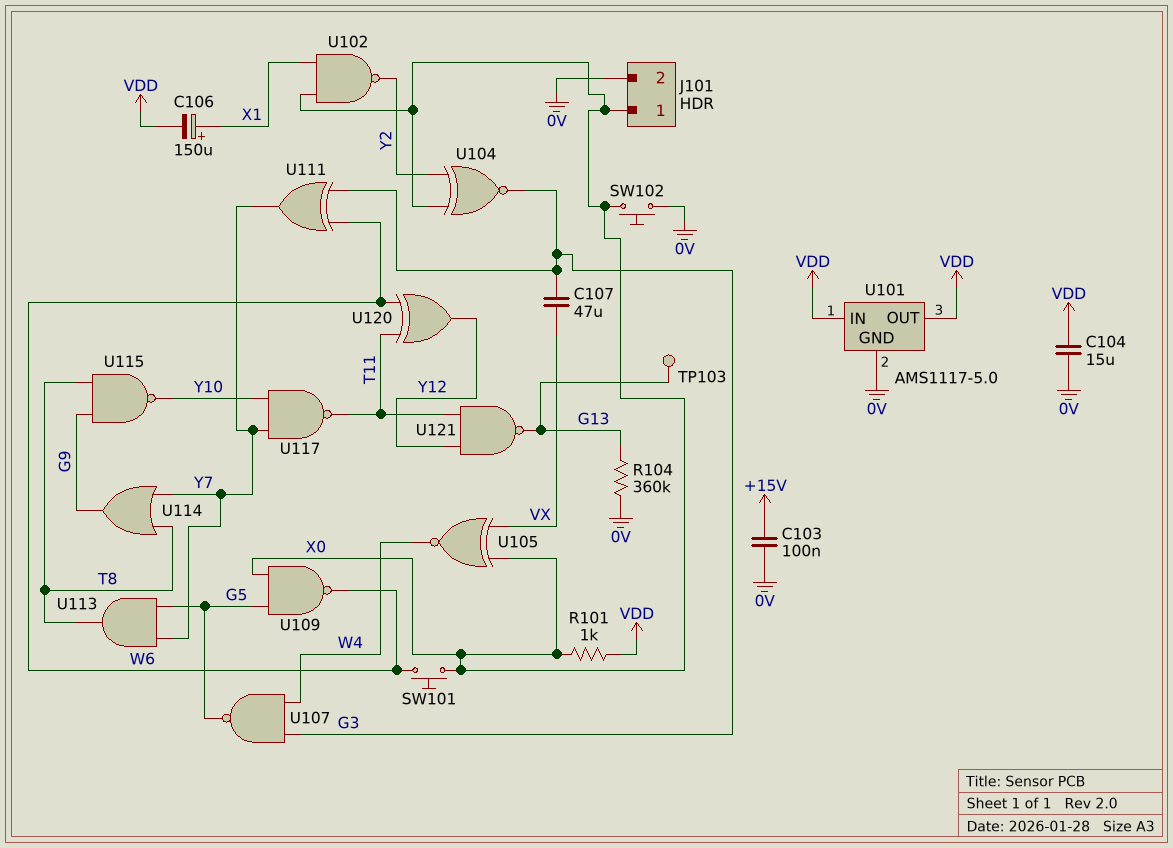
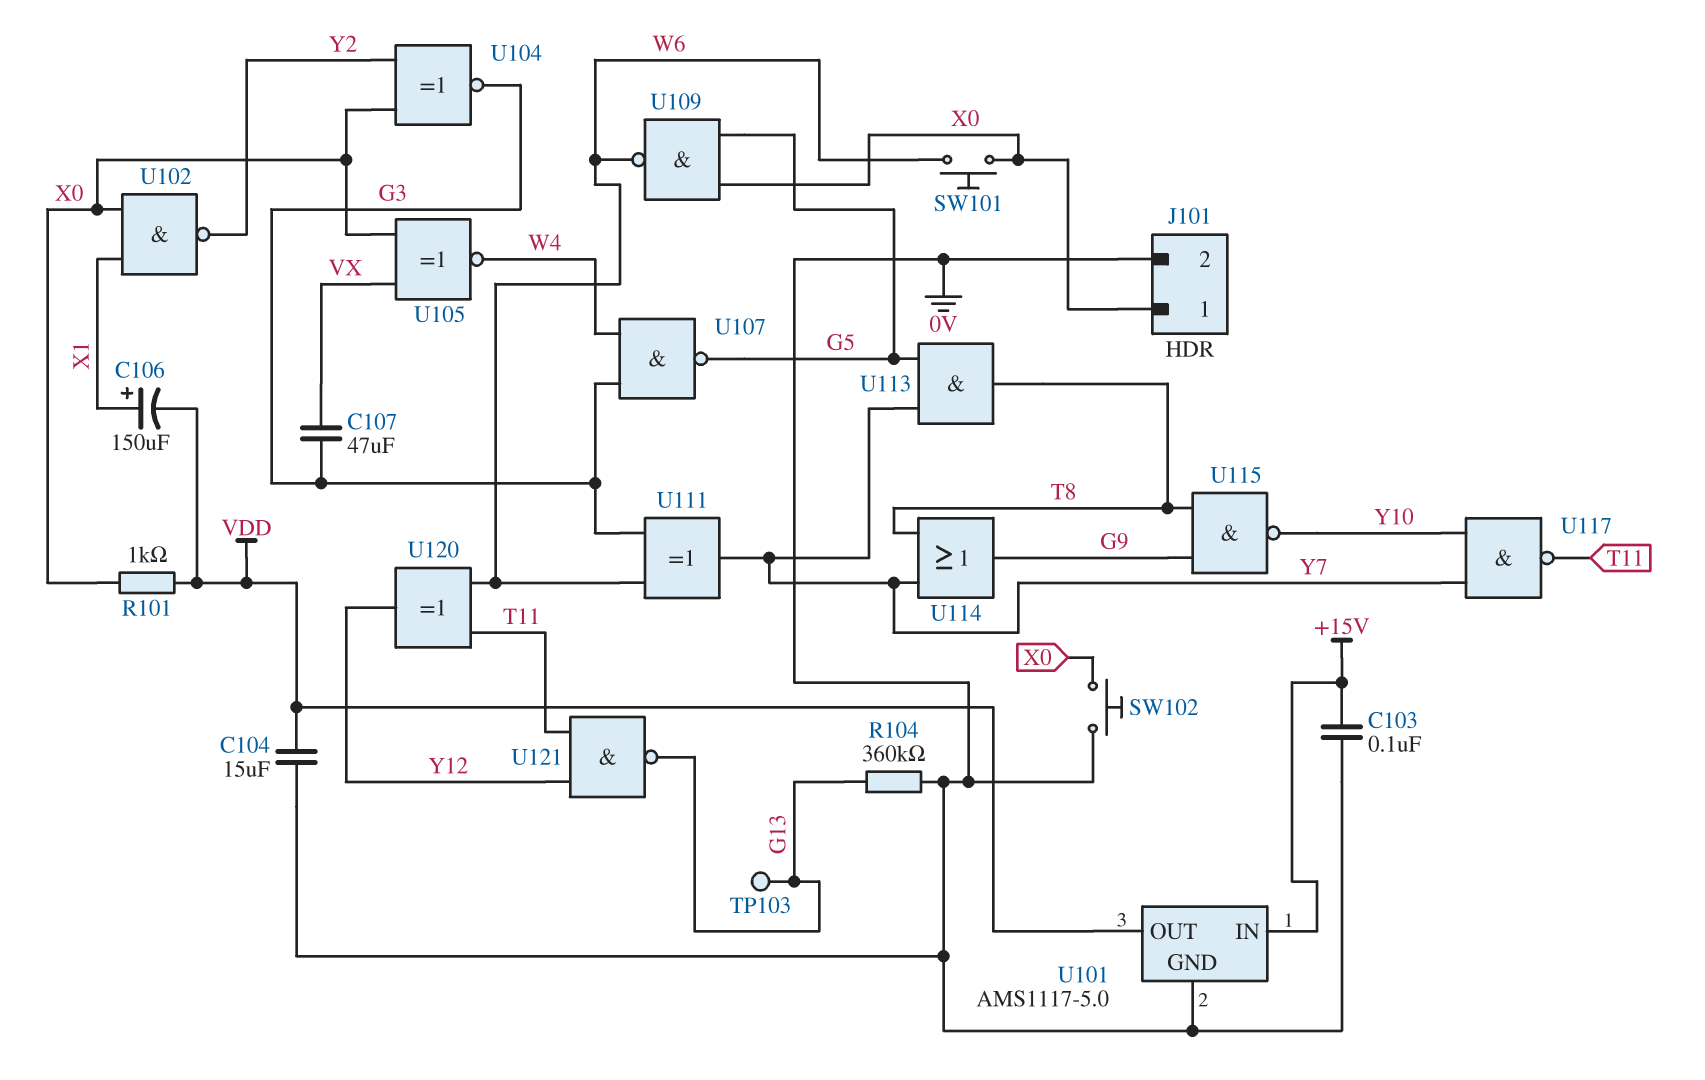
U101 pin IN: VDD -> +15V

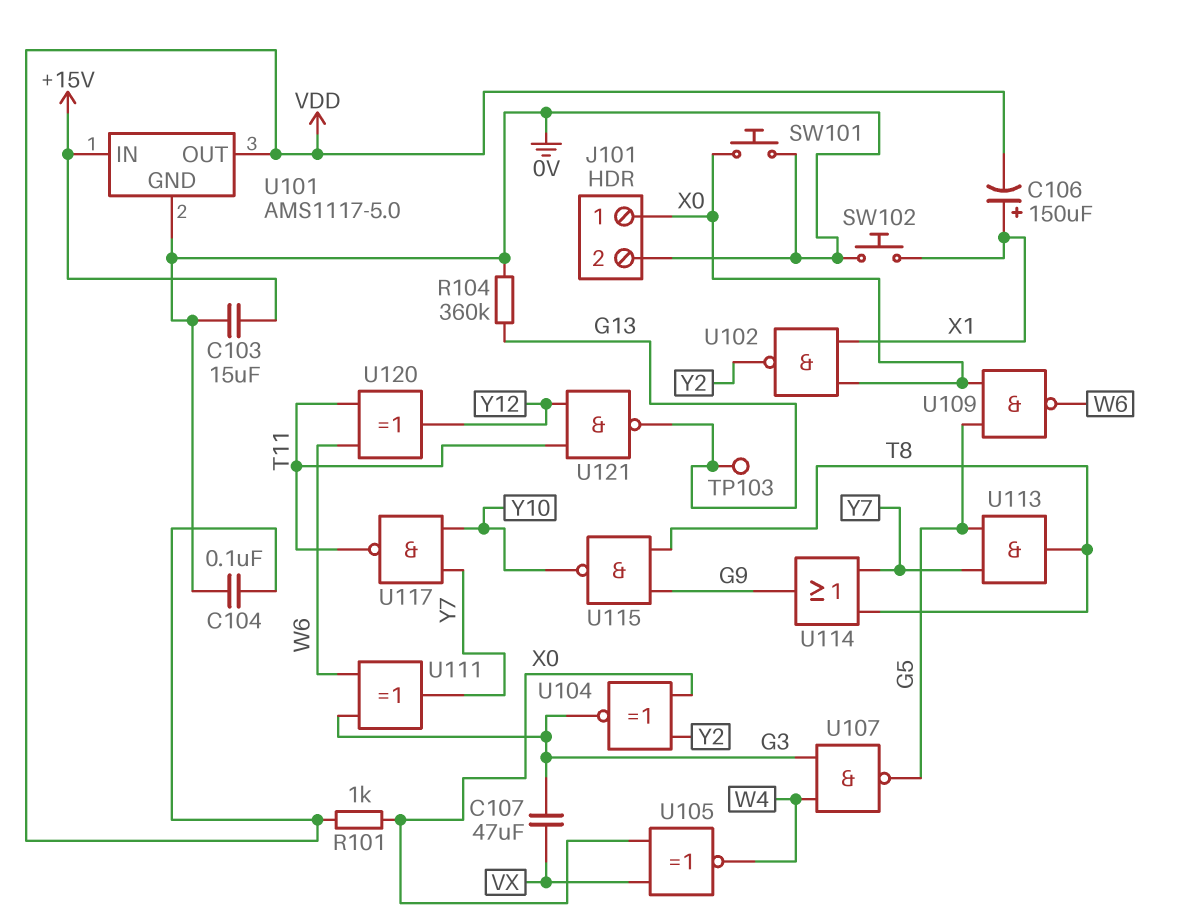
C103: 100nF (+15V, 0V) -> 15uF (+15V, 0V)
C104: 15uF (0V, VDD) -> 100nF (0V, VDD)
SW101: button (W6, X0) -> button (0V, X0)
SW102: button (0V, X0) -> button (0V, X1)

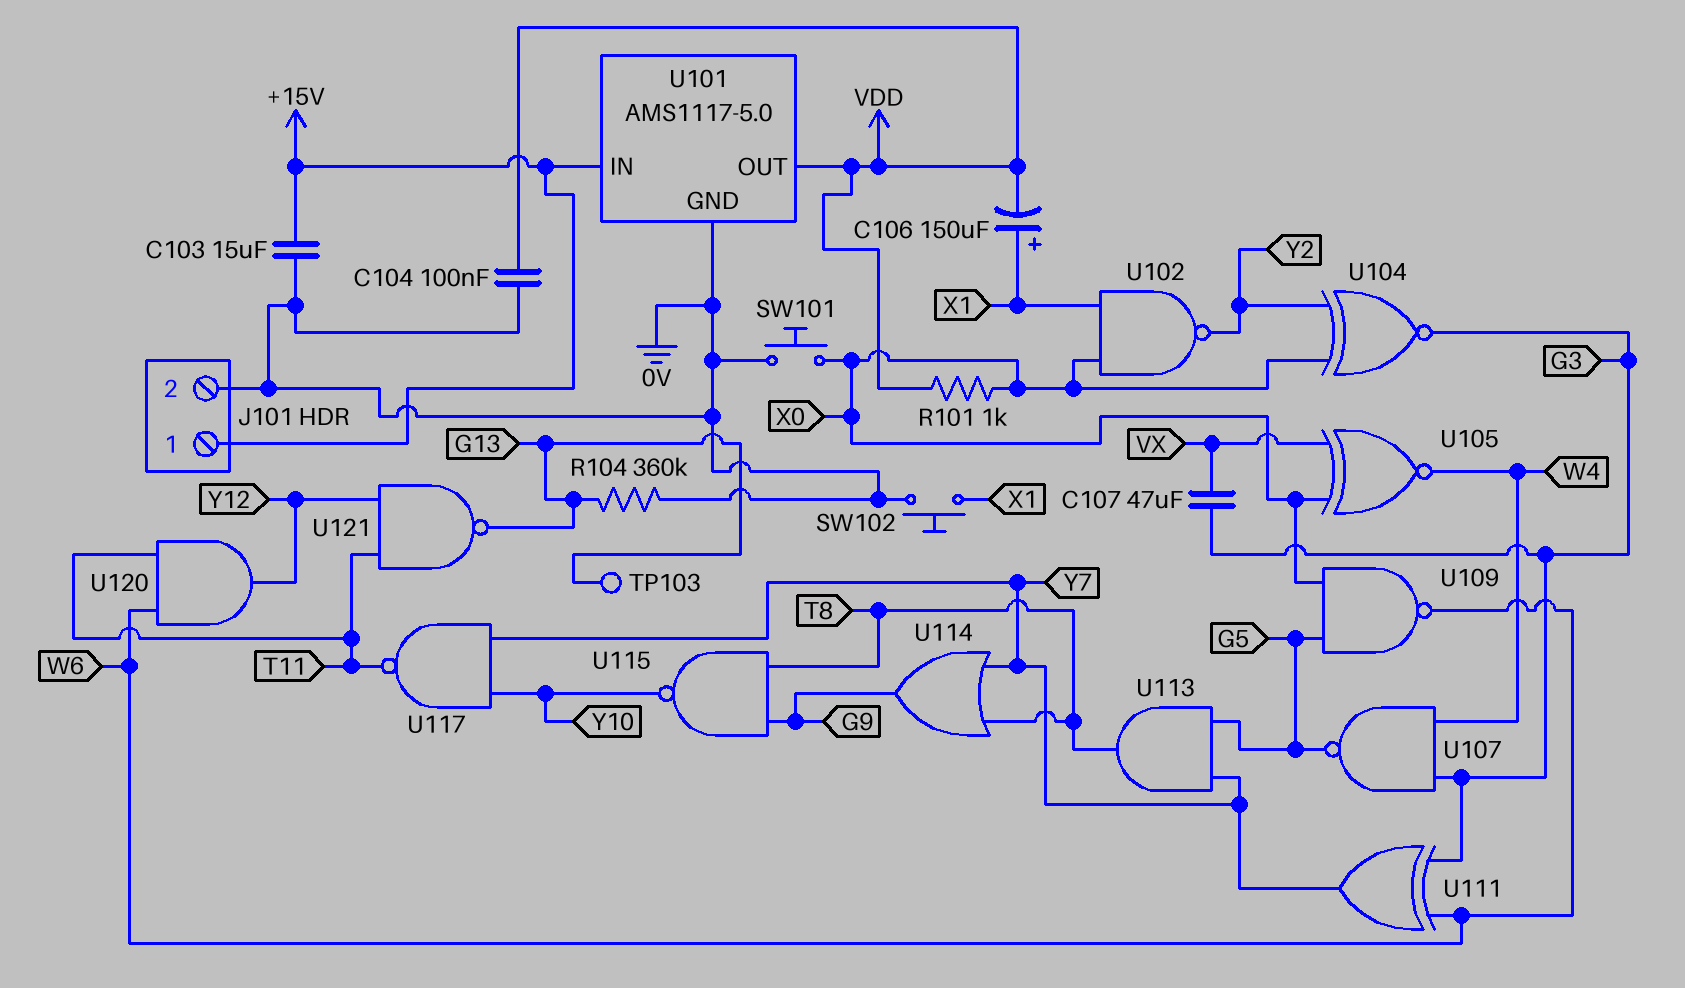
J101 pin 1: X0 -> +15V
U120: XOR (in T11, in W6, out Y12) -> AND (in T11, in W6, out Y12)

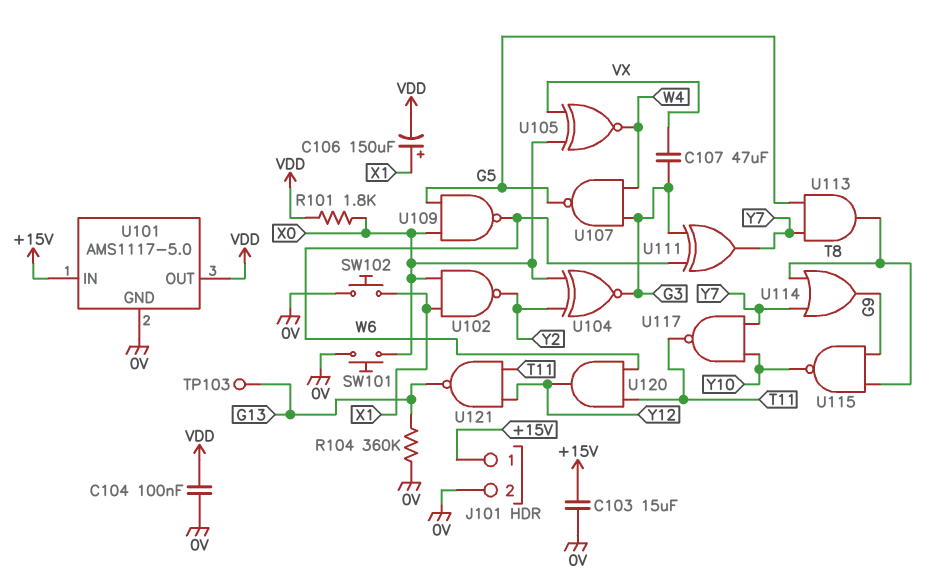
R101: 1k (VDD, X0) -> 1.8k (VDD, X0)

